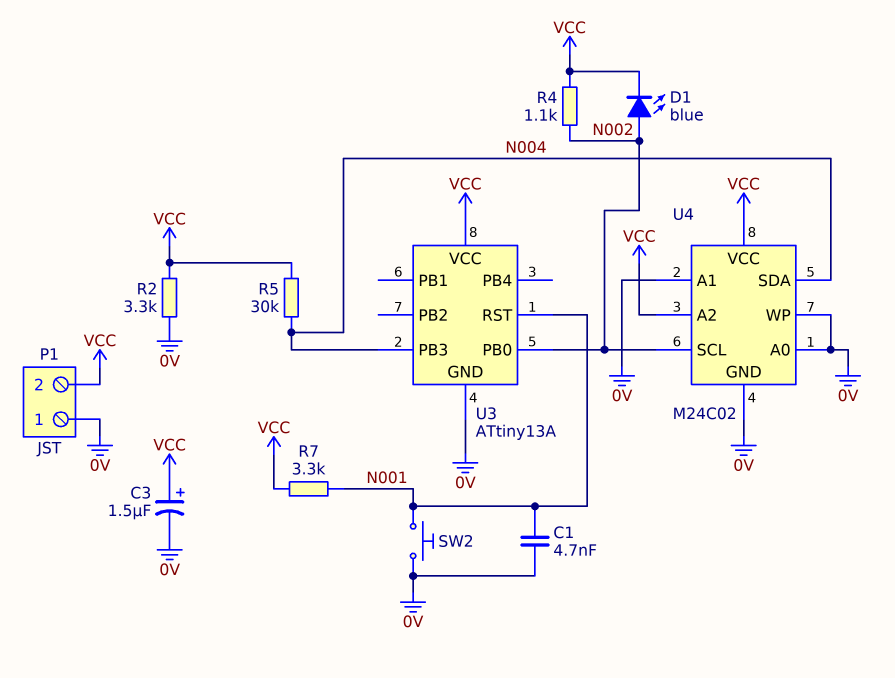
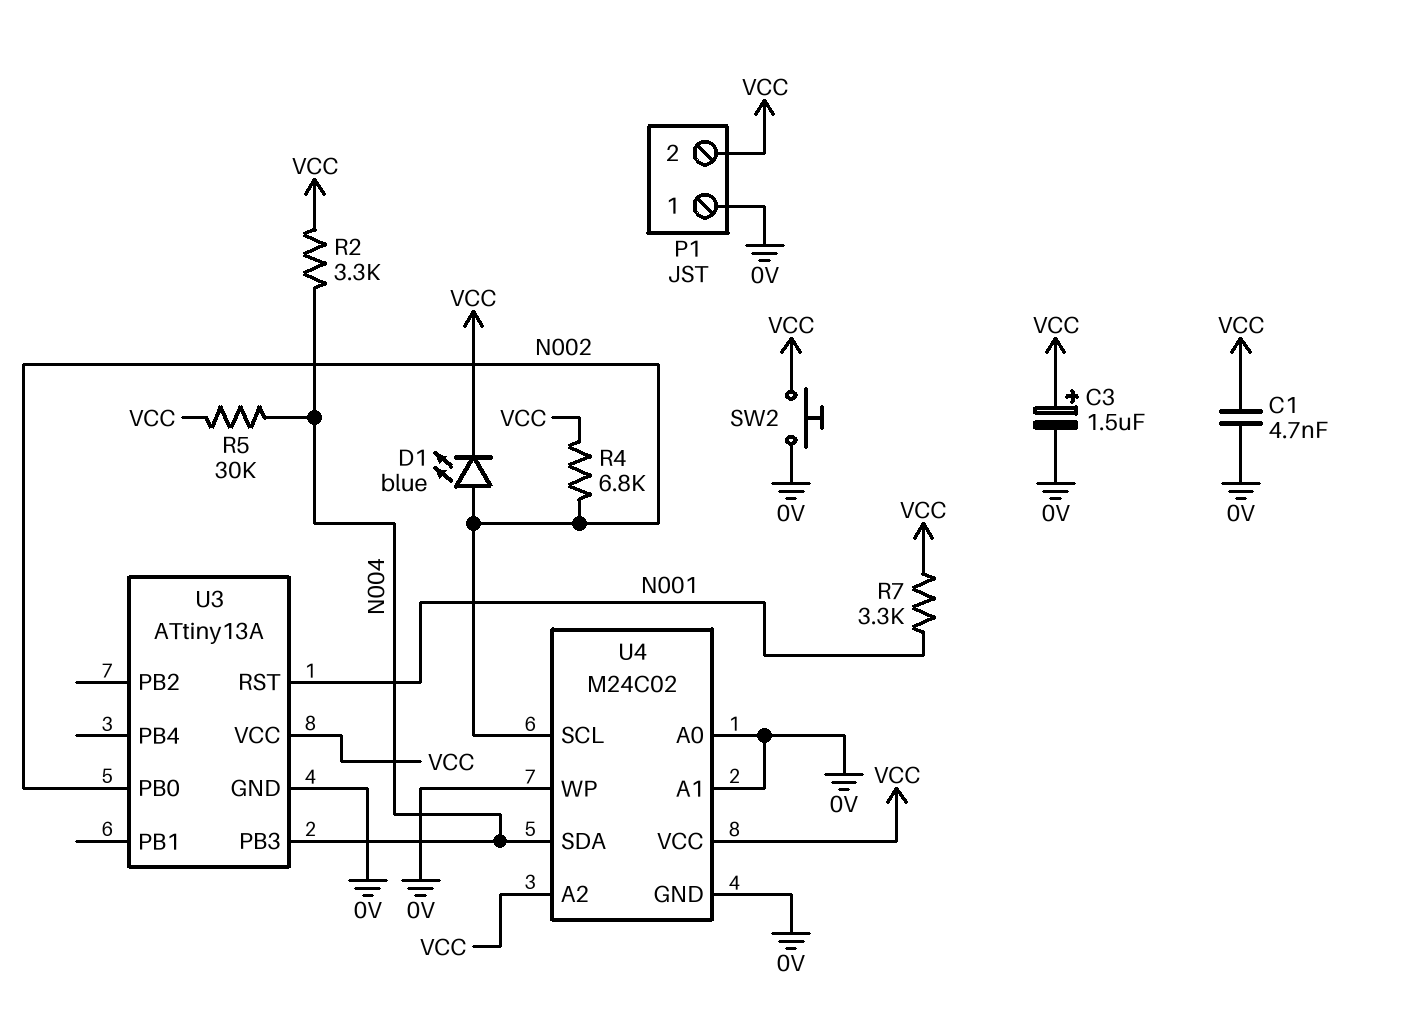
C1: 4.7nF (0V, N001) -> 4.7nF (0V, VCC)
R2: 3.3k (0V, VCC) -> 3.3k (N004, VCC)
R4: 1.1k (N002, VCC) -> 6.8k (N002, VCC)
SW2: button (0V, N001) -> button (0V, VCC)

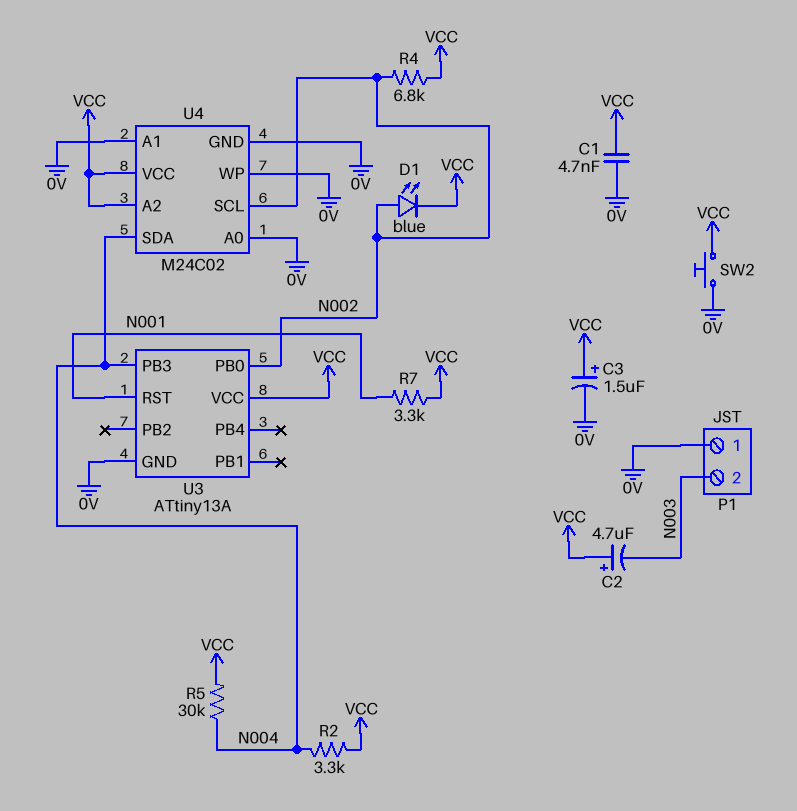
C2: none -> 4.7uF (plus VCC, minus N003)
P1 pin 2: VCC -> N003

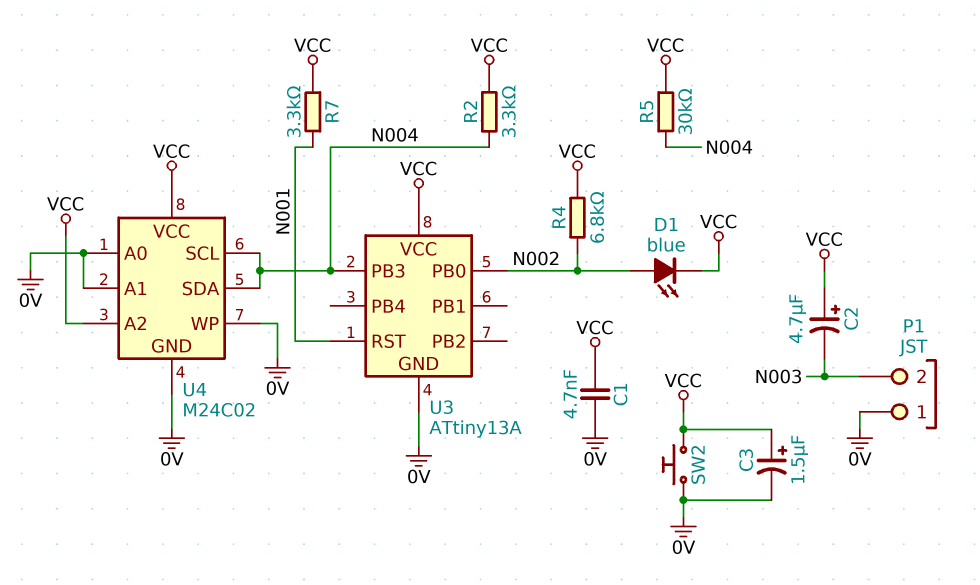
U4 pin SCL: N002 -> N004

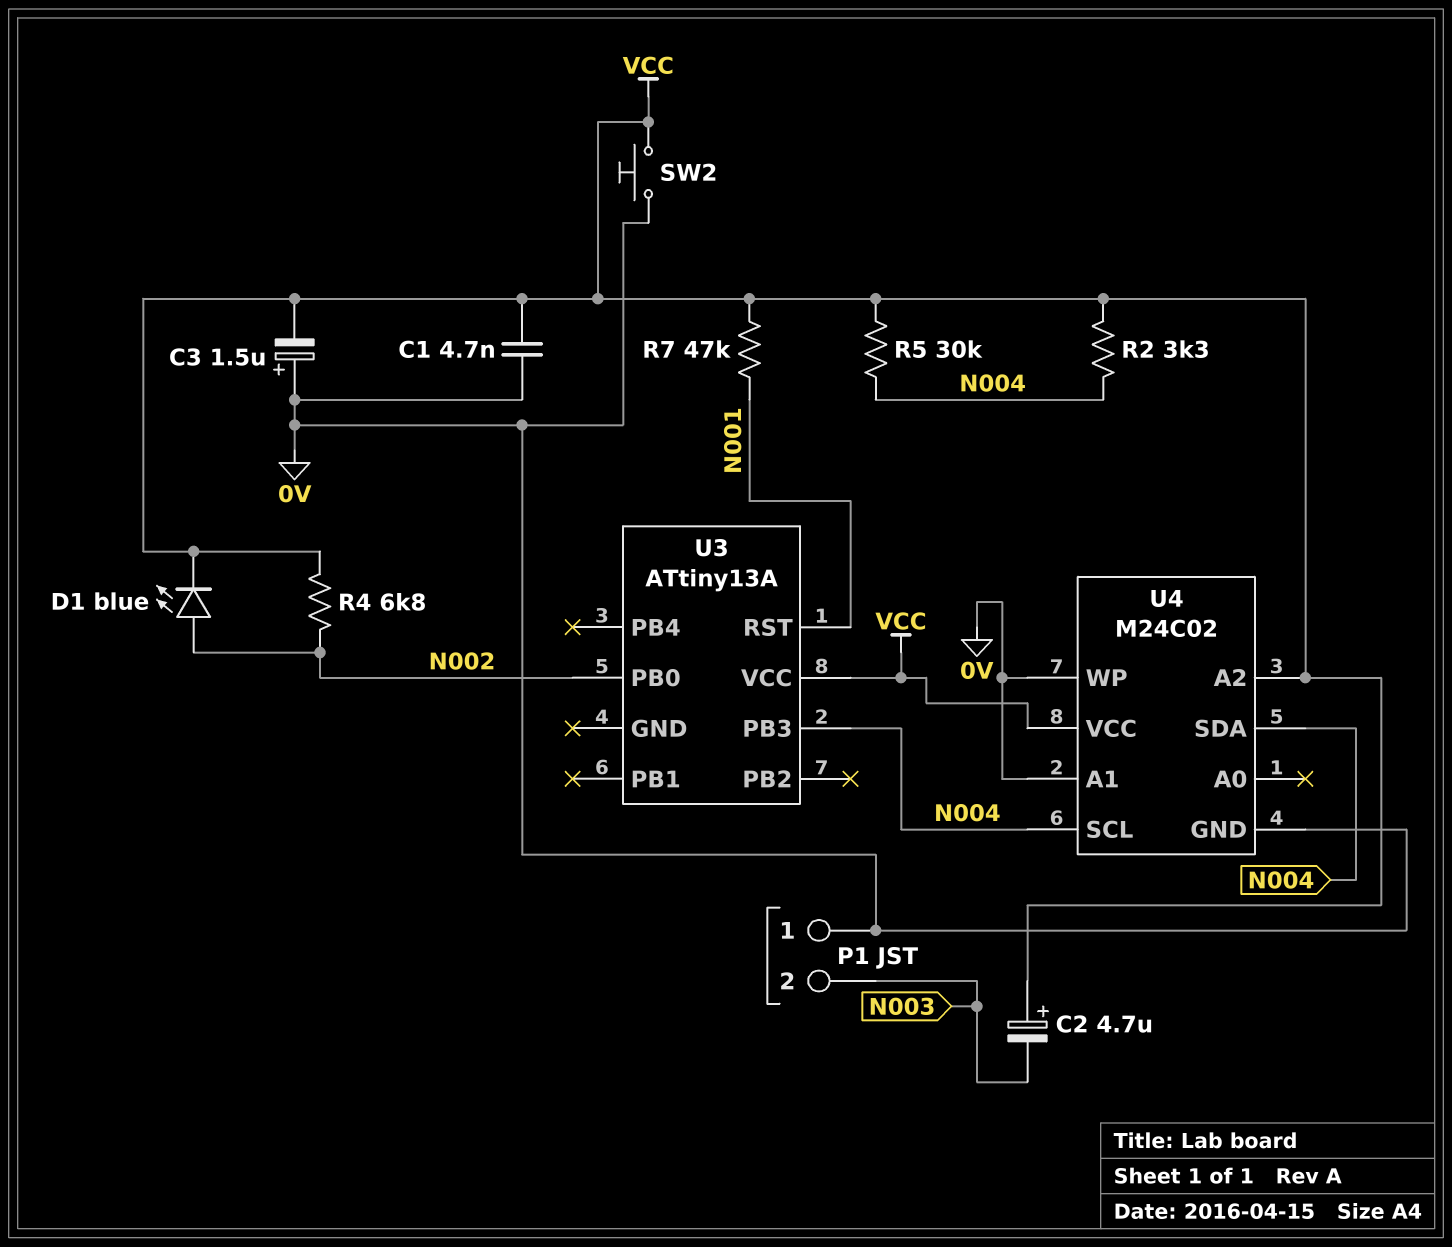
C3: 1.5uF (plus VCC, minus 0V) -> 1.5uF (plus 0V, minus VCC)
R7: 3.3k (N001, VCC) -> 47k (N001, VCC)
U3 pin GND: 0V -> none
U4 pin A0: 0V -> none

